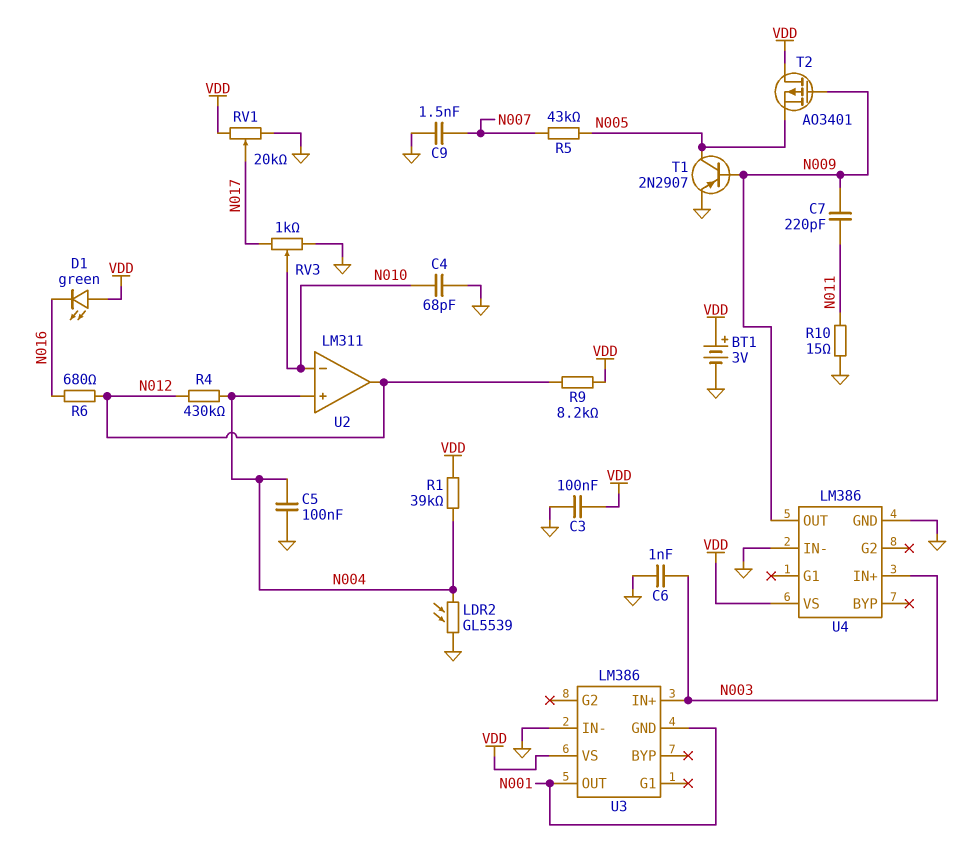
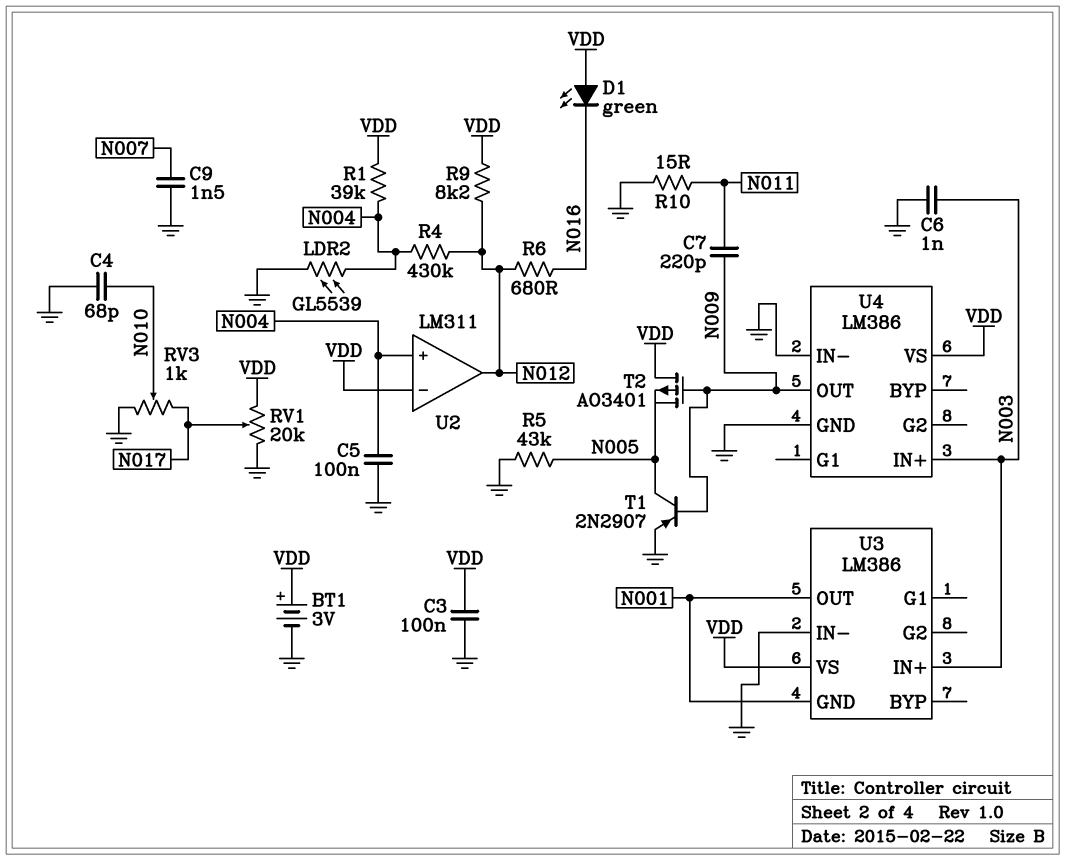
R5: 43k (N005, N007) -> 43k (GND, N005)
U2 pin in-: N010 -> VDD

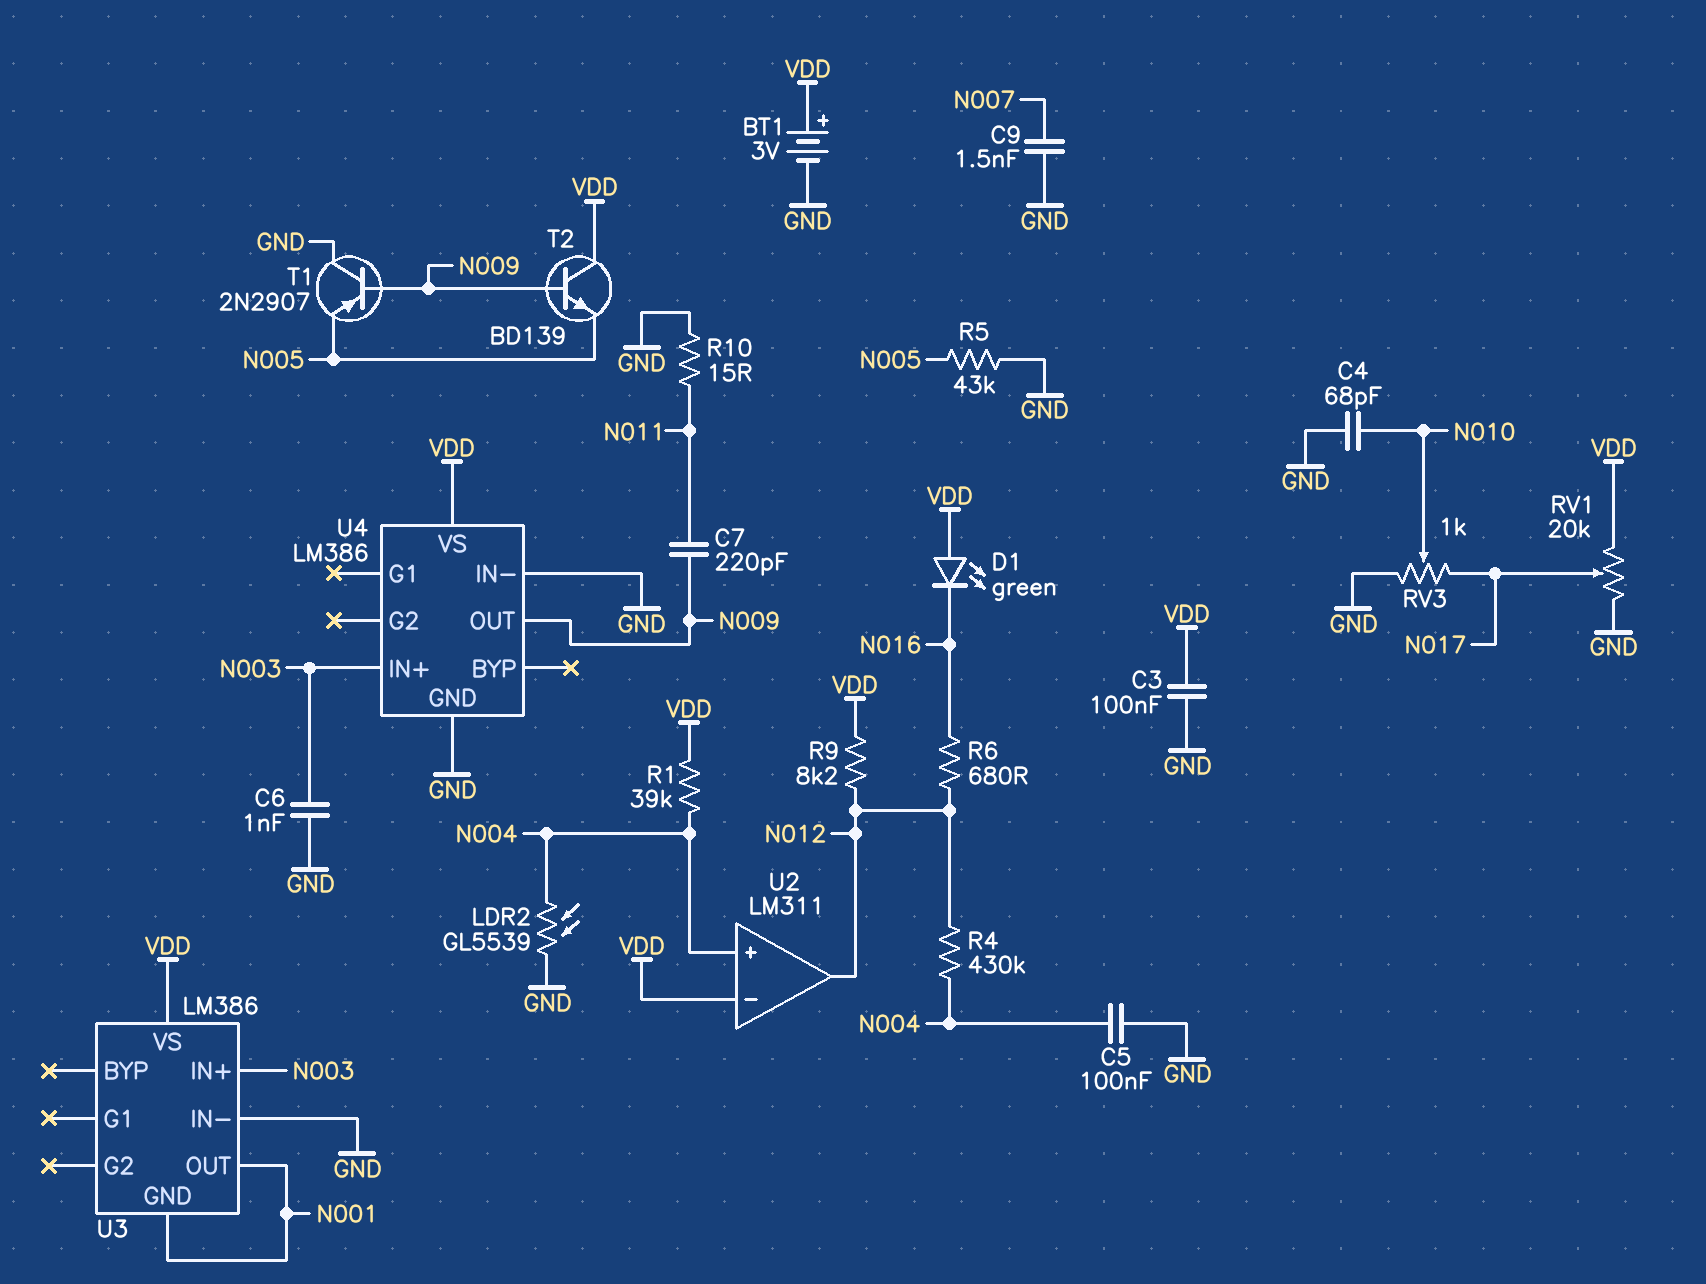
T1: PNP 2N2907 (B N009, C N005, E GND) -> PNP 2N2907 (B N009, C GND, E N005)
T2: PMOS AO3401 (G N009, D VDD, S N005) -> NPN BD139 (B N009, C VDD, E N005)

